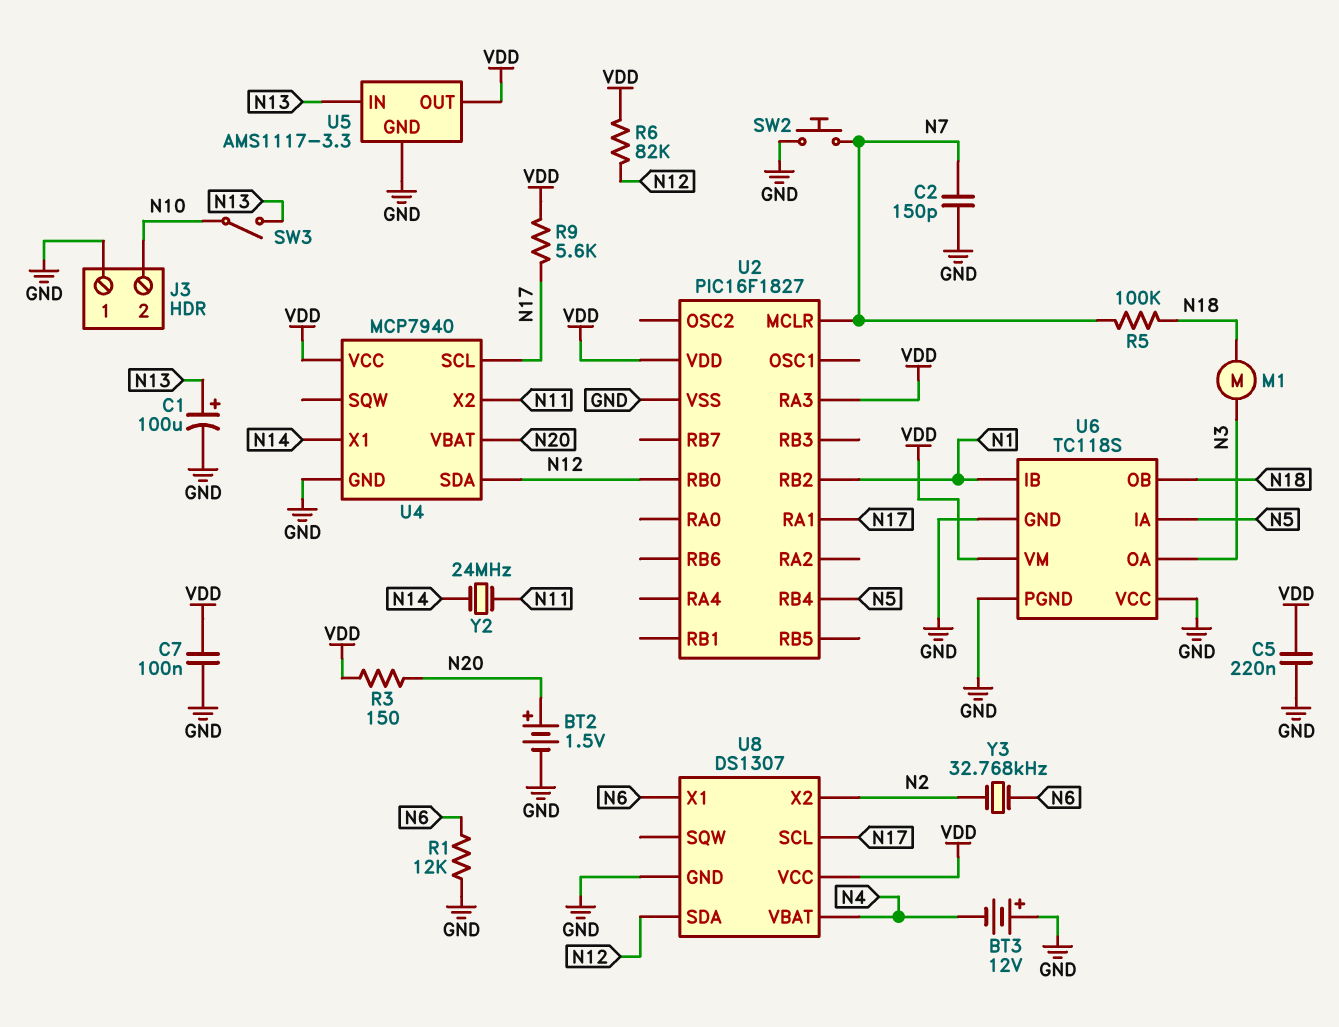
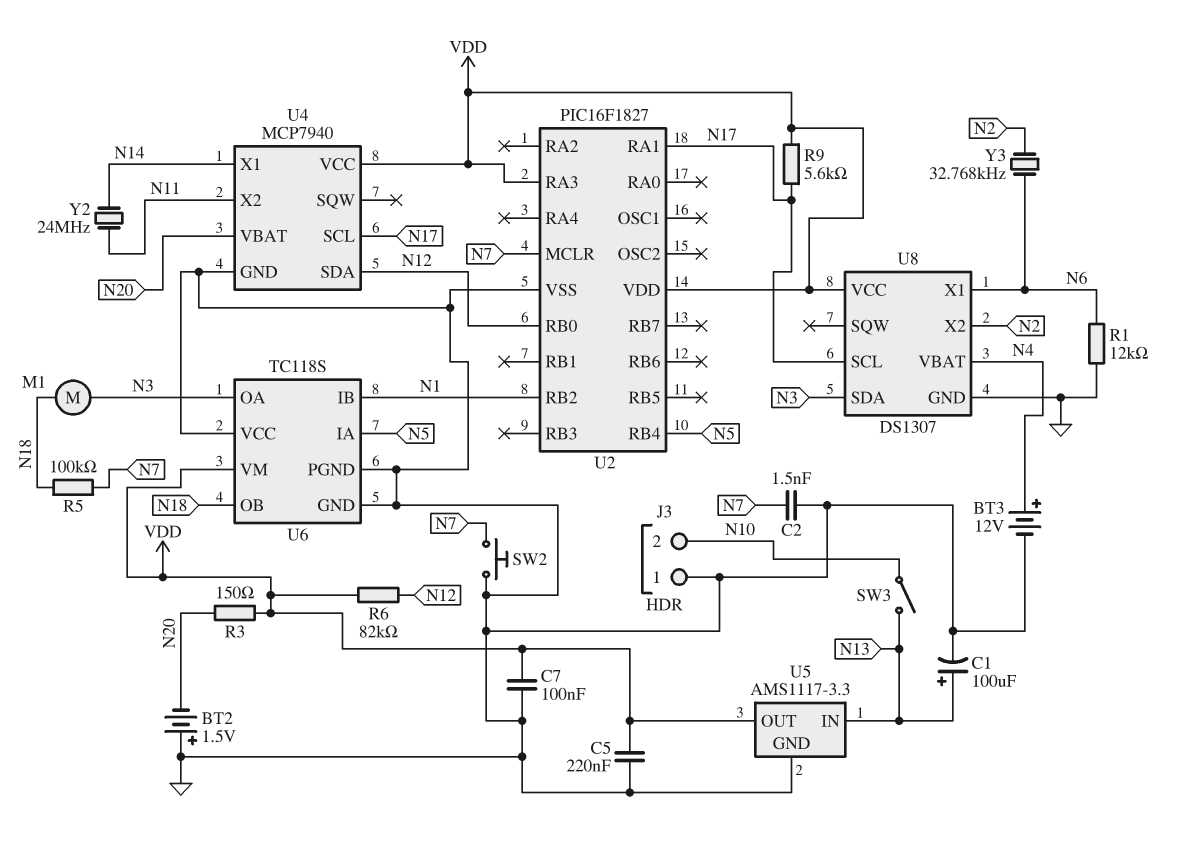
BT2: 1.5V (plus N20, minus GND) -> 1.5V (plus GND, minus N20)
BT3: 12V (plus GND, minus N4) -> 12V (plus N4, minus GND)
C2: 150pF (GND, N7) -> 1.5nF (GND, N7)
U8 pin SDA: N12 -> N3

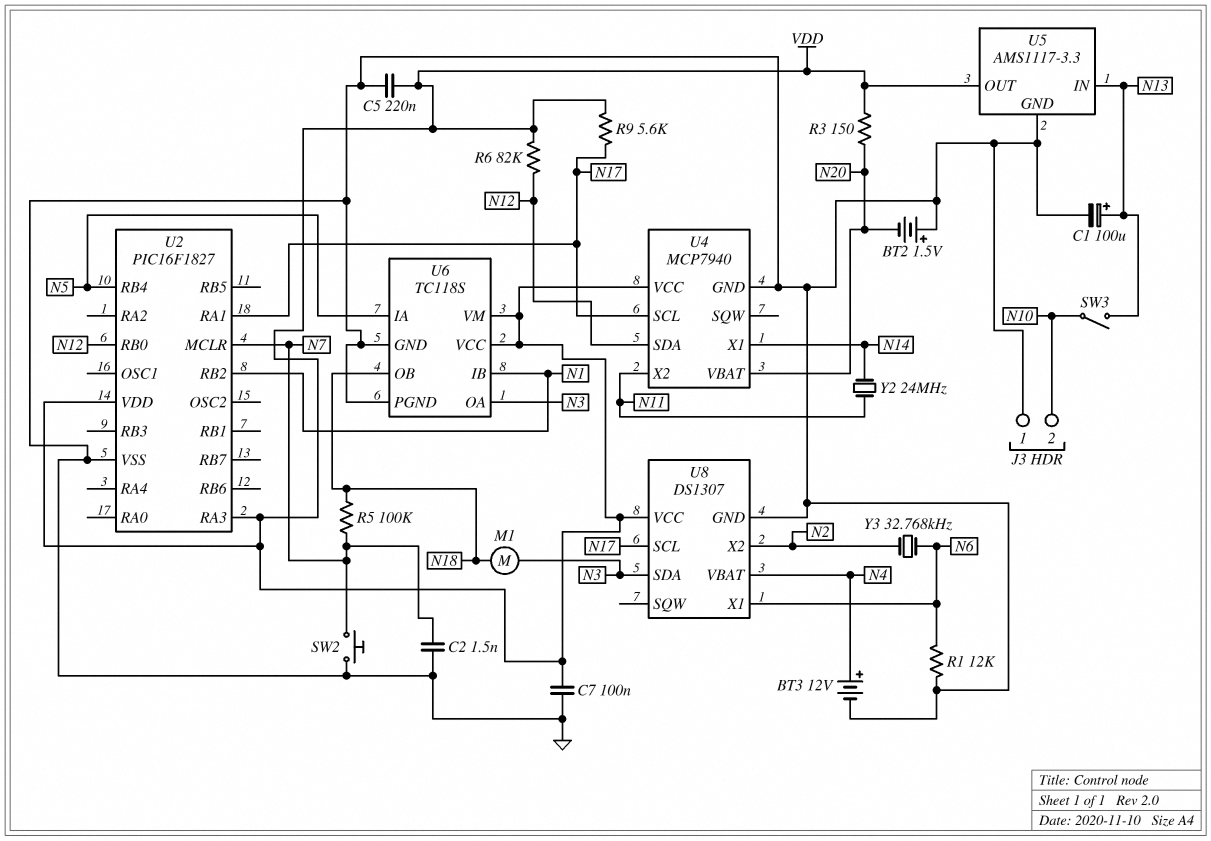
U6 pin VCC: GND -> VDD

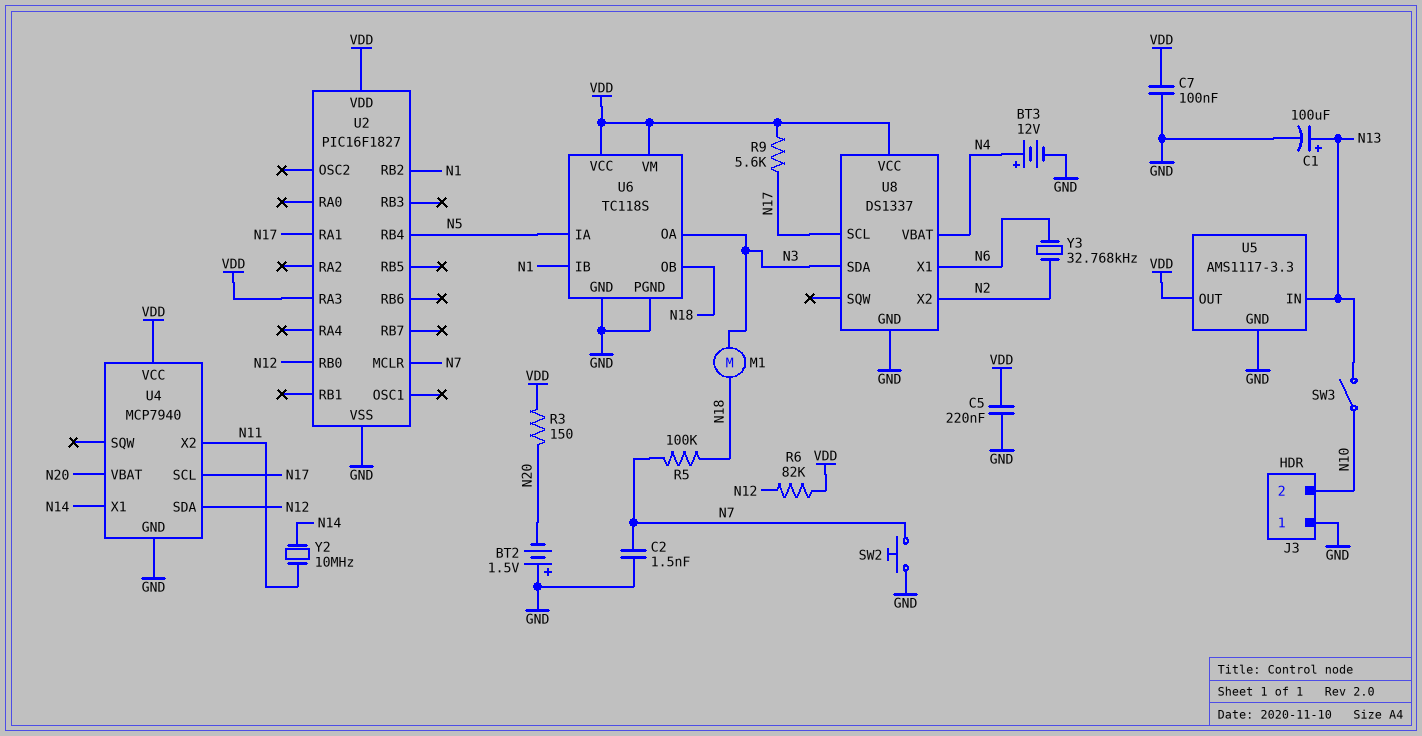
R1: 12k (GND, N6) -> none
U8: DS1307 -> DS1337
Y2: 24MHz (N11, N14) -> 10MHz (N11, N14)

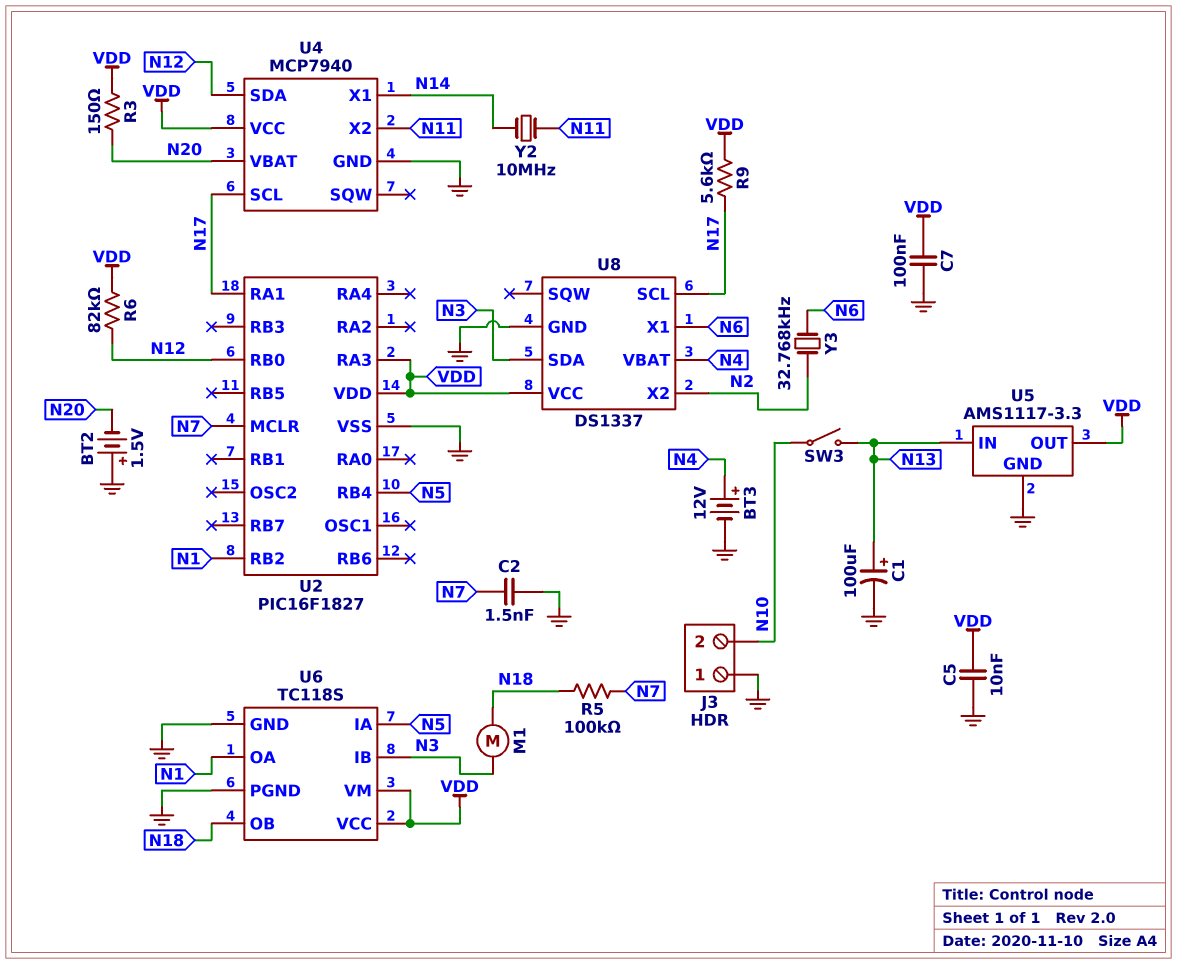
C5: 220nF (GND, VDD) -> 10nF (GND, VDD)
SW2: button (GND, N7) -> none
U6 pin IB: N1 -> N3
U6 pin OA: N3 -> N1

